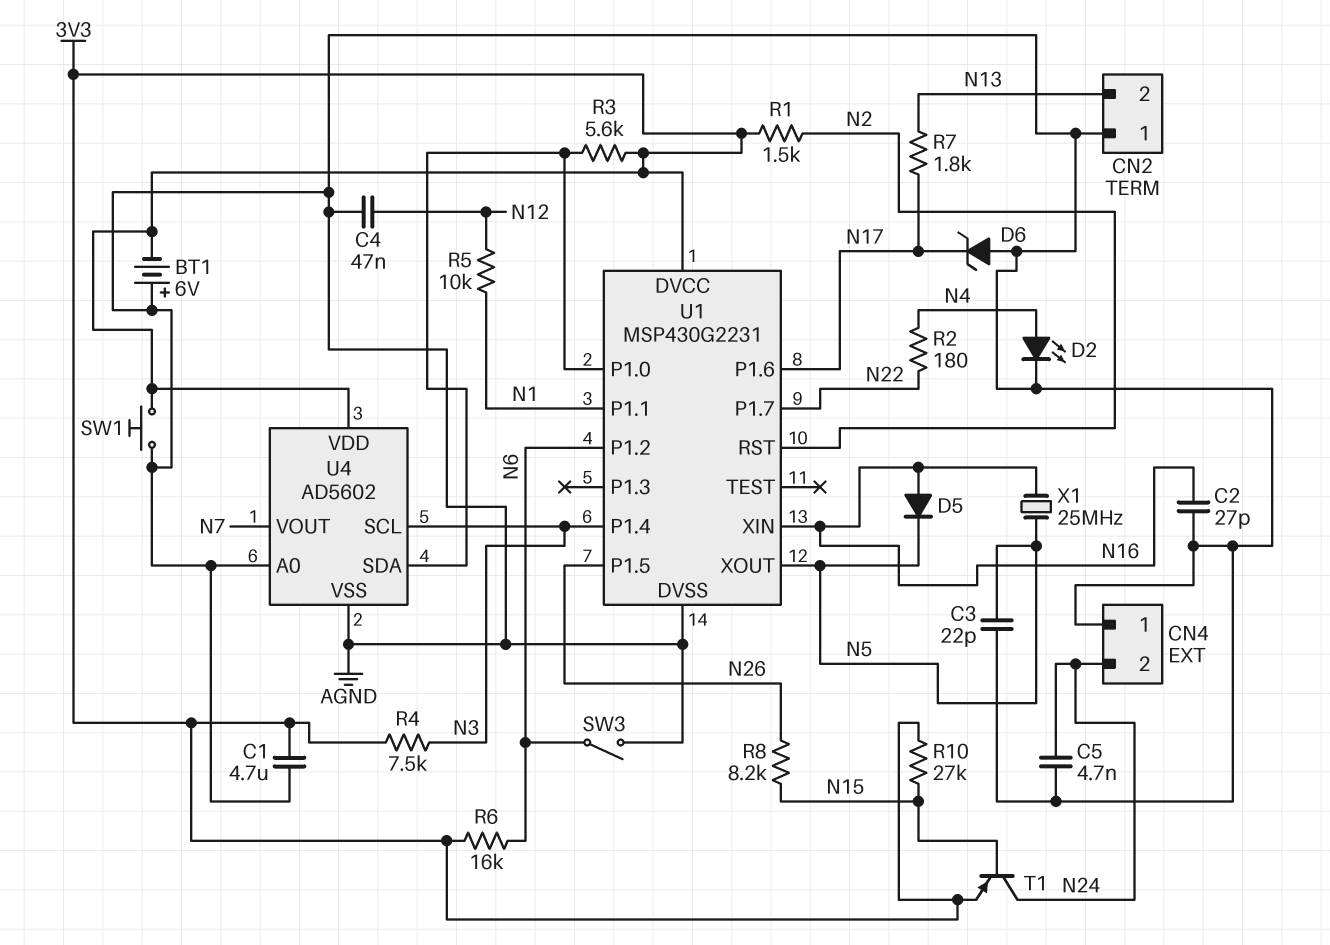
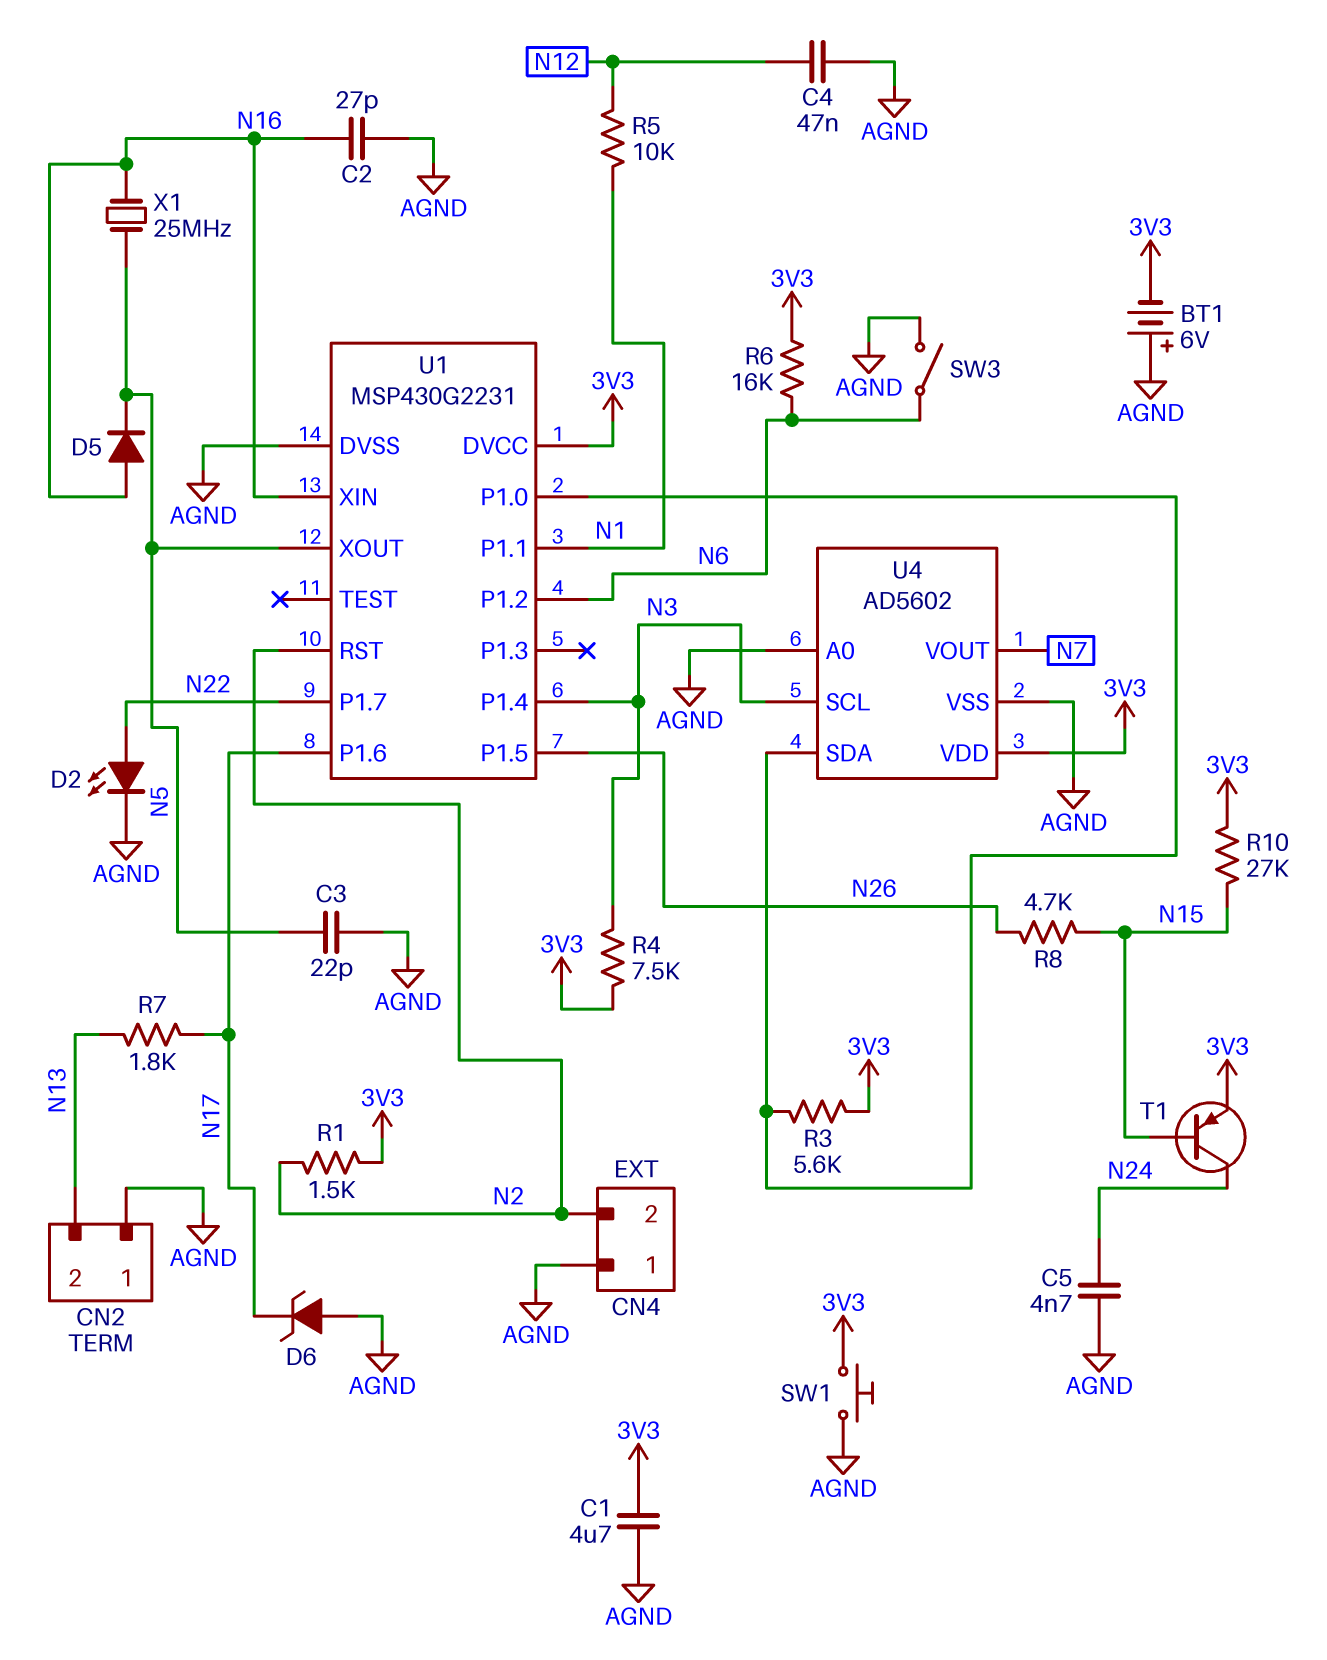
CN4 pin 2: N24 -> N2
D2: LED (A N4, K AGND) -> LED (A N22, K AGND)
R2: 180 (N4, N22) -> none
R8: 8.2k (N15, N26) -> 4.7k (N15, N26)

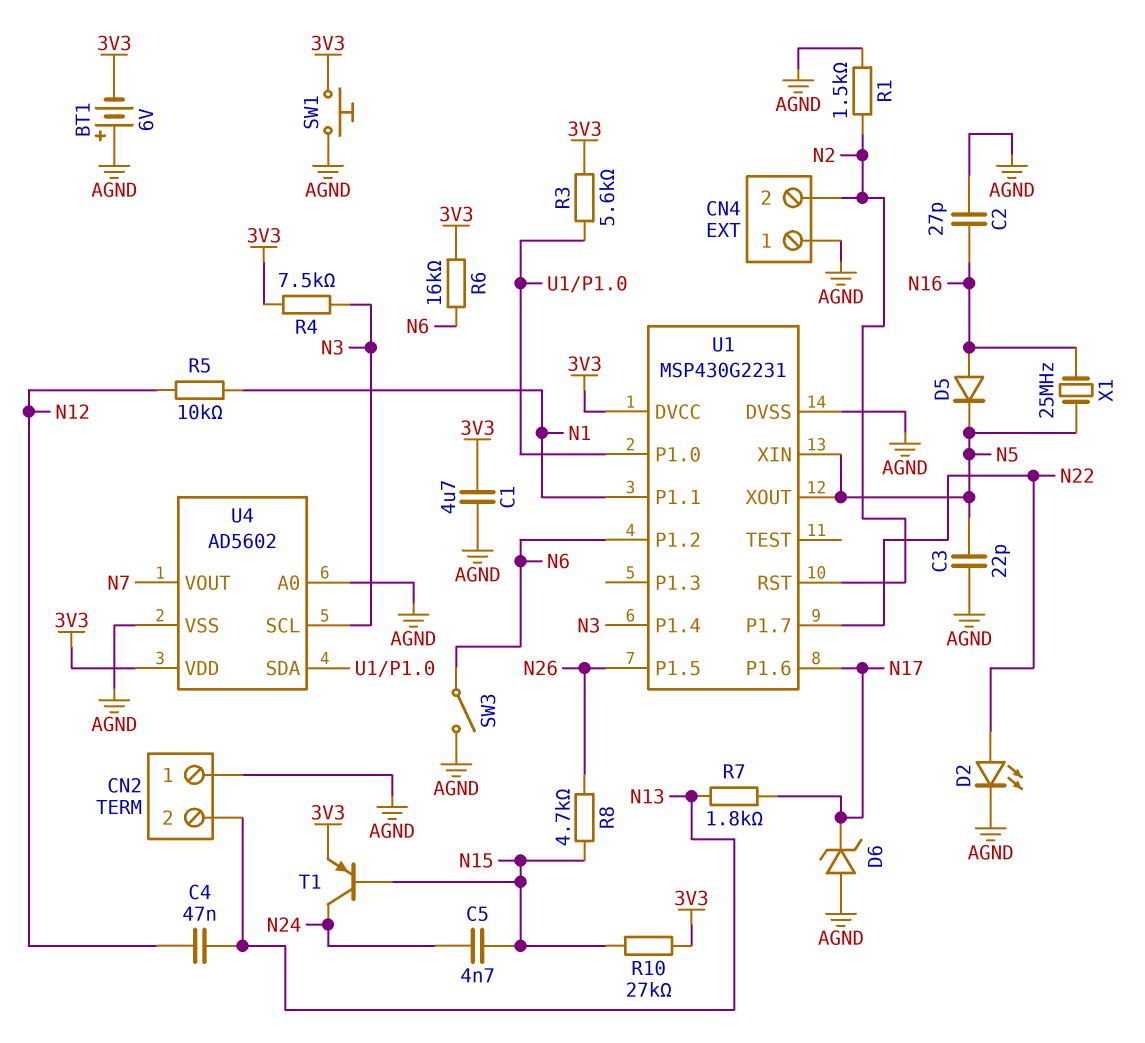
C4: 47nF (AGND, N12) -> 47nF (N12, N13)
C5: 4.7nF (AGND, N24) -> 4.7nF (N15, N24)
R1: 1.5k (3V3, N2) -> 1.5k (AGND, N2)
U1 pin XIN: N16 -> N5

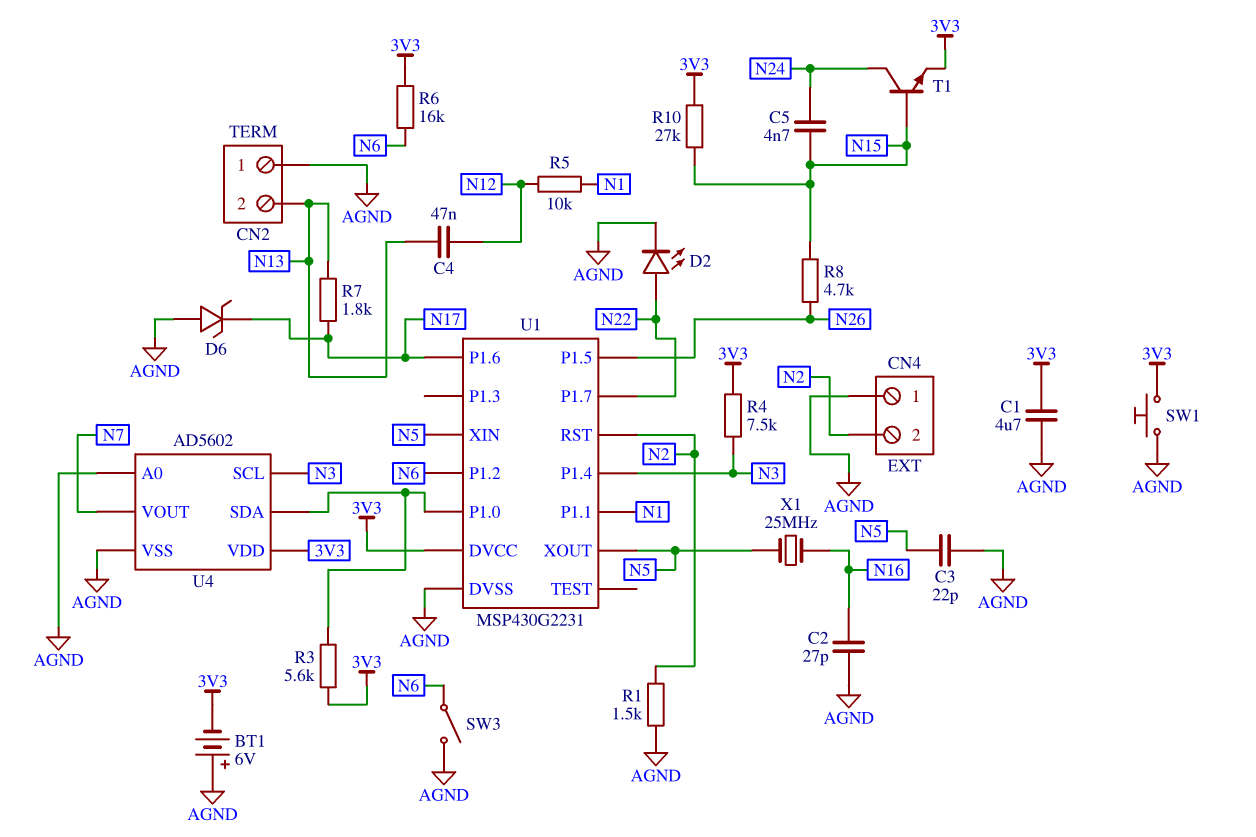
D5: diode (A N16, K N5) -> none
T1: PNP (B N15, C N24, E 3V3) -> NPN (B N15, C N24, E 3V3)

